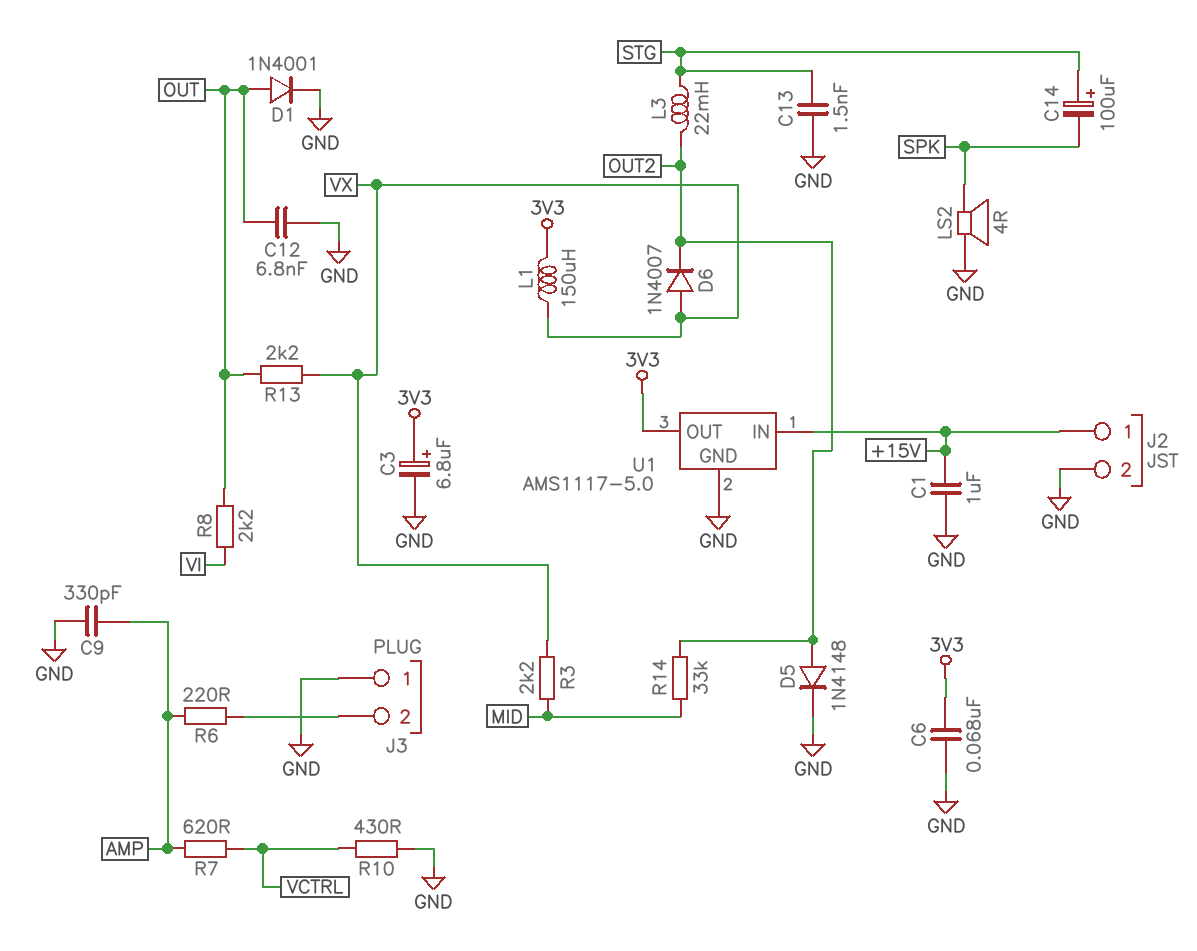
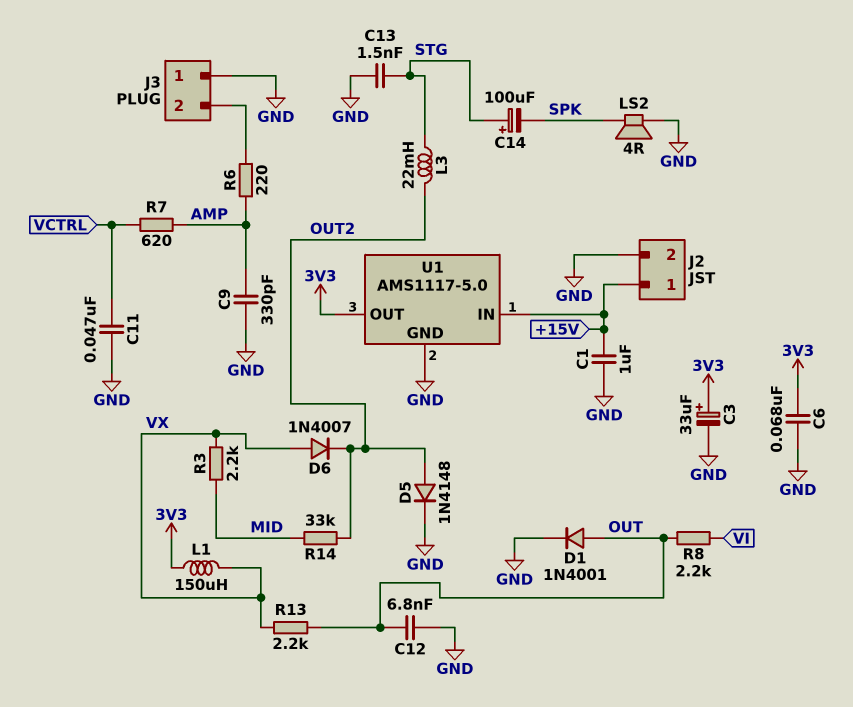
C3: 6.8uF (plus 3V3, minus GND) -> 33uF (plus 3V3, minus GND)
C11: none -> 47nF (GND, VCTRL)
R10: 430 (GND, VCTRL) -> none

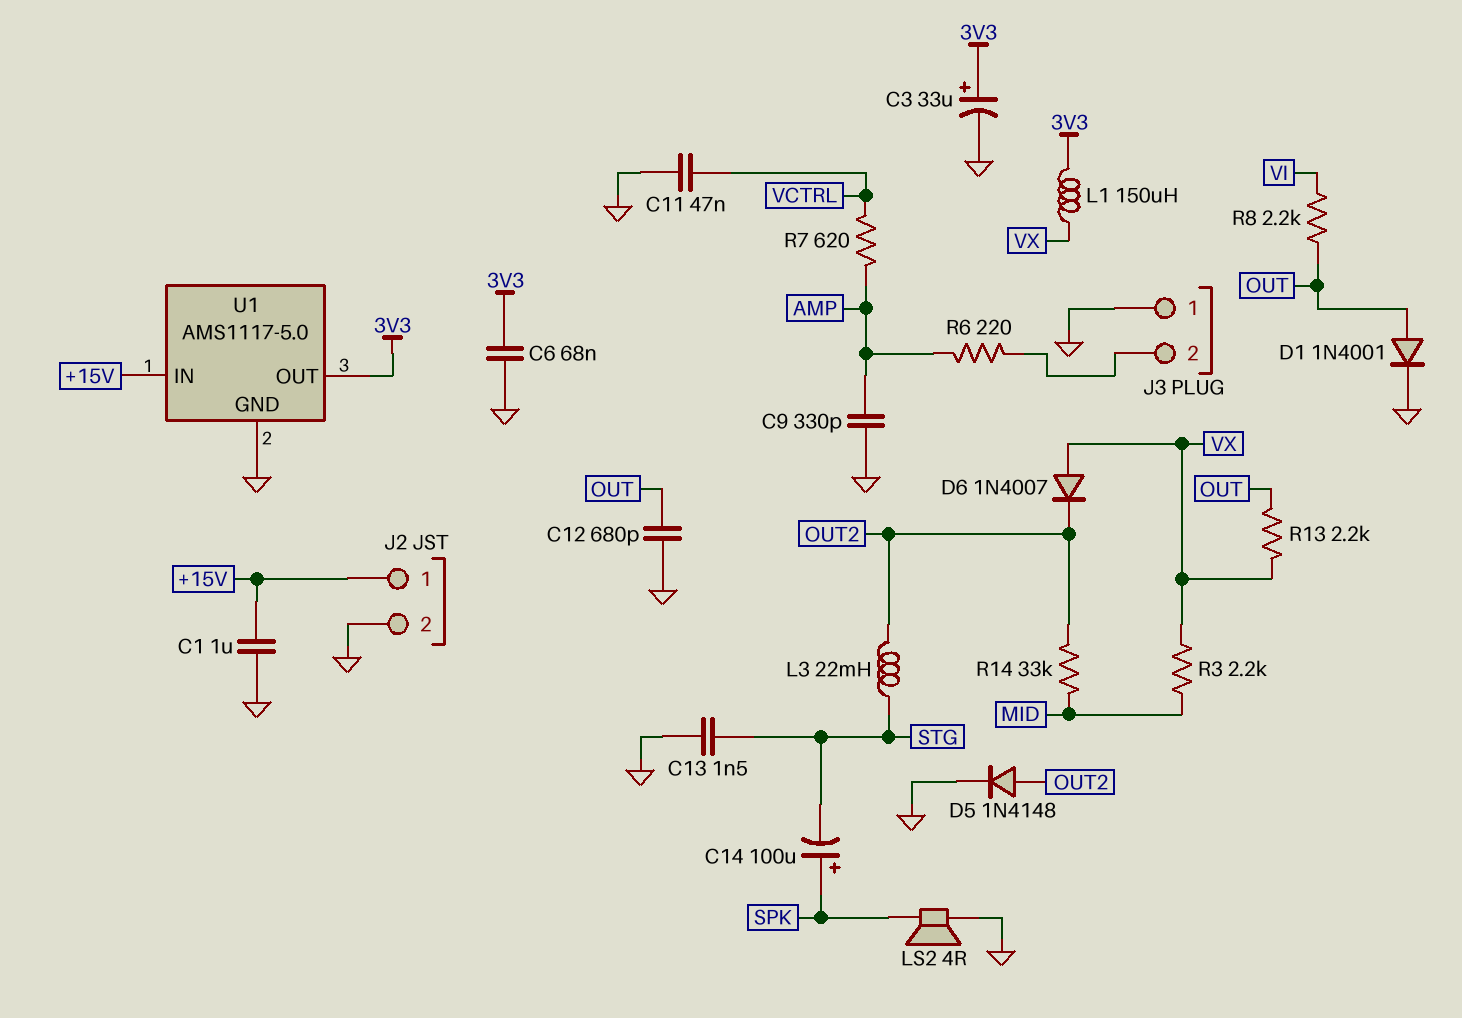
C12: 6.8nF (GND, OUT) -> 680pF (GND, OUT)
C14: 100uF (plus STG, minus SPK) -> 100uF (plus SPK, minus STG)

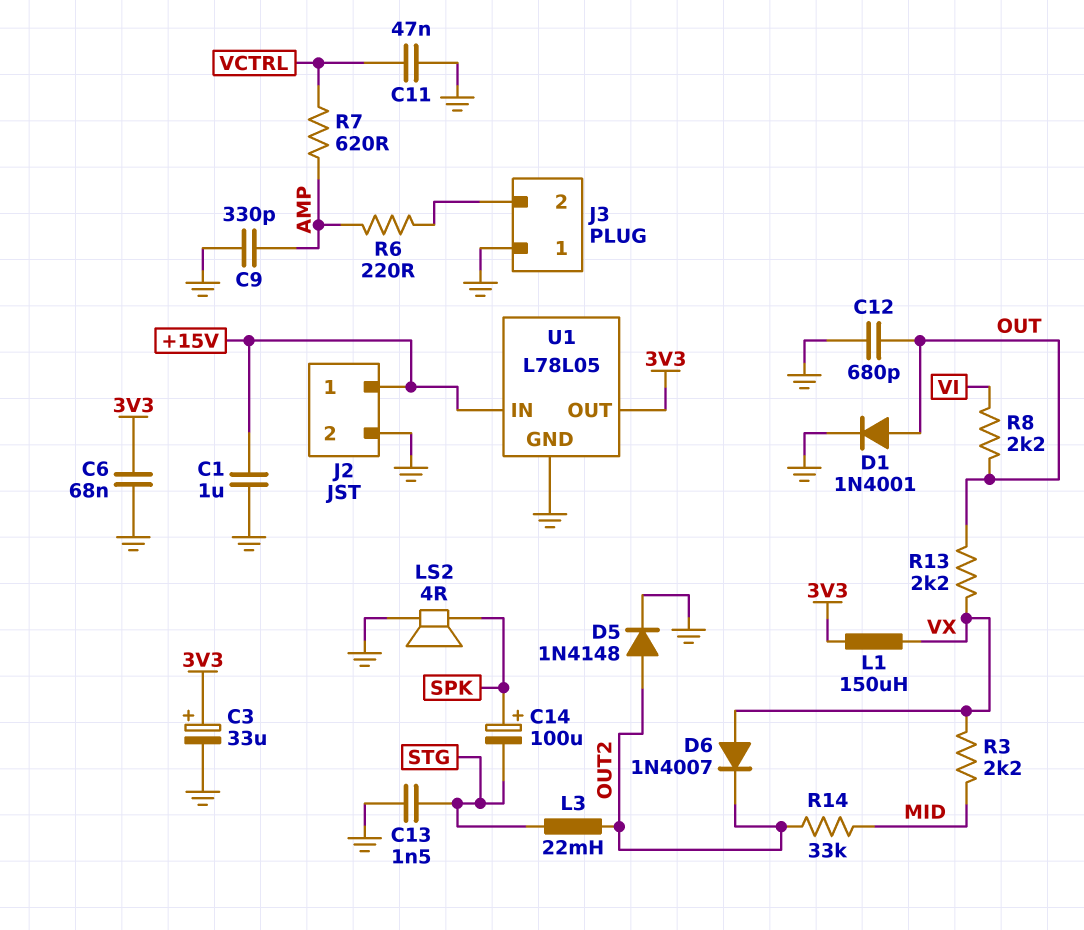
U1: AMS1117-5.0 -> L78L05

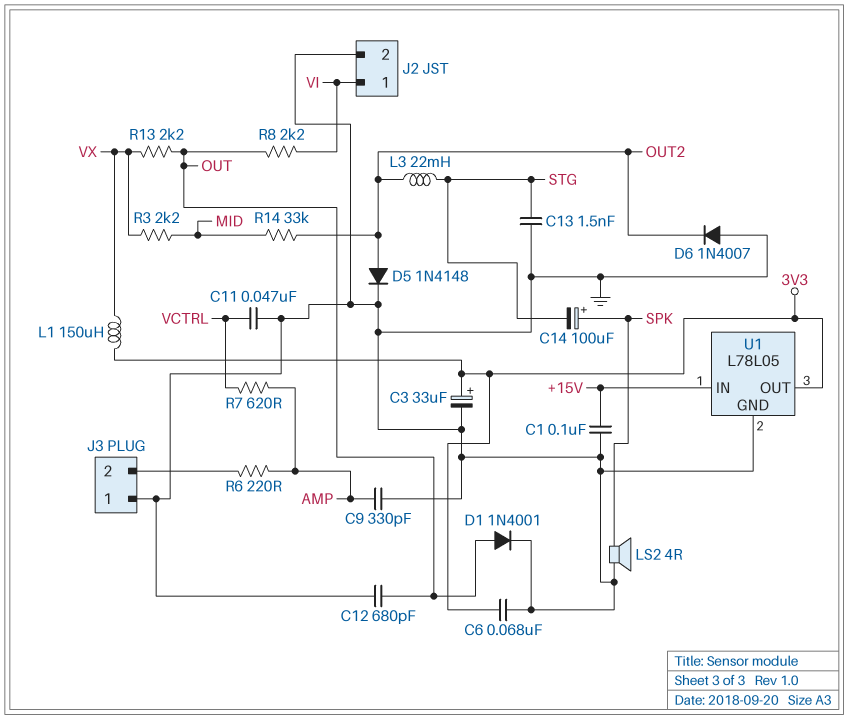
C1: 1uF (+15V, GND) -> 100nF (+15V, GND)
D6: diode 1N4007 (A VX, K OUT2) -> diode 1N4007 (A GND, K OUT2)
J2 pin 1: +15V -> VI

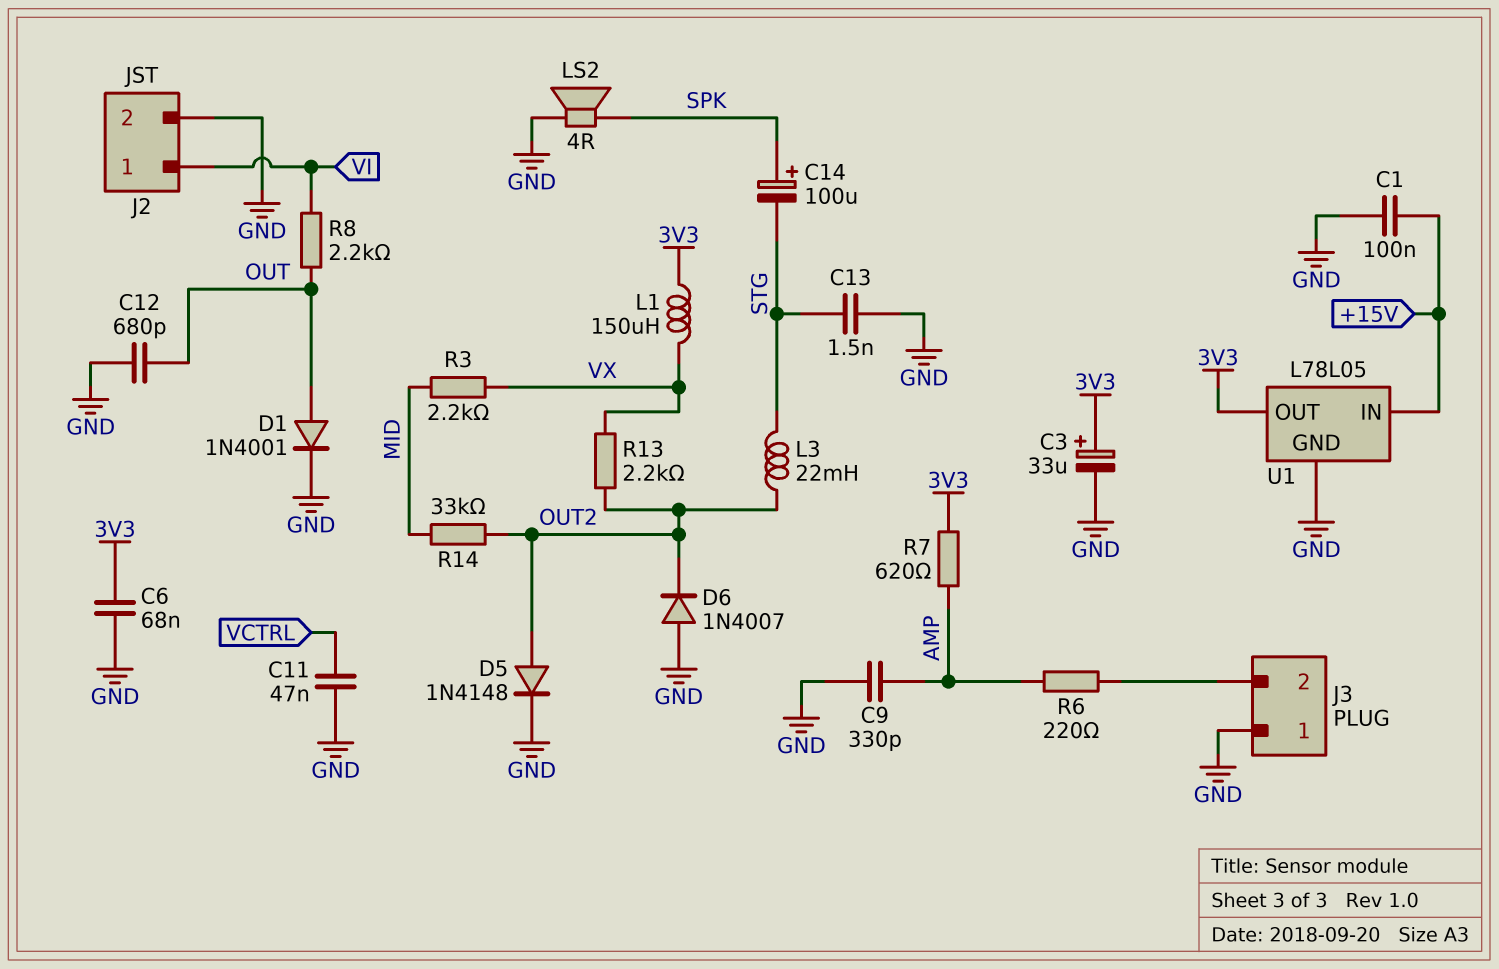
R7: 620 (AMP, VCTRL) -> 620 (3V3, AMP)
R13: 2.2k (OUT, VX) -> 2.2k (OUT2, VX)

